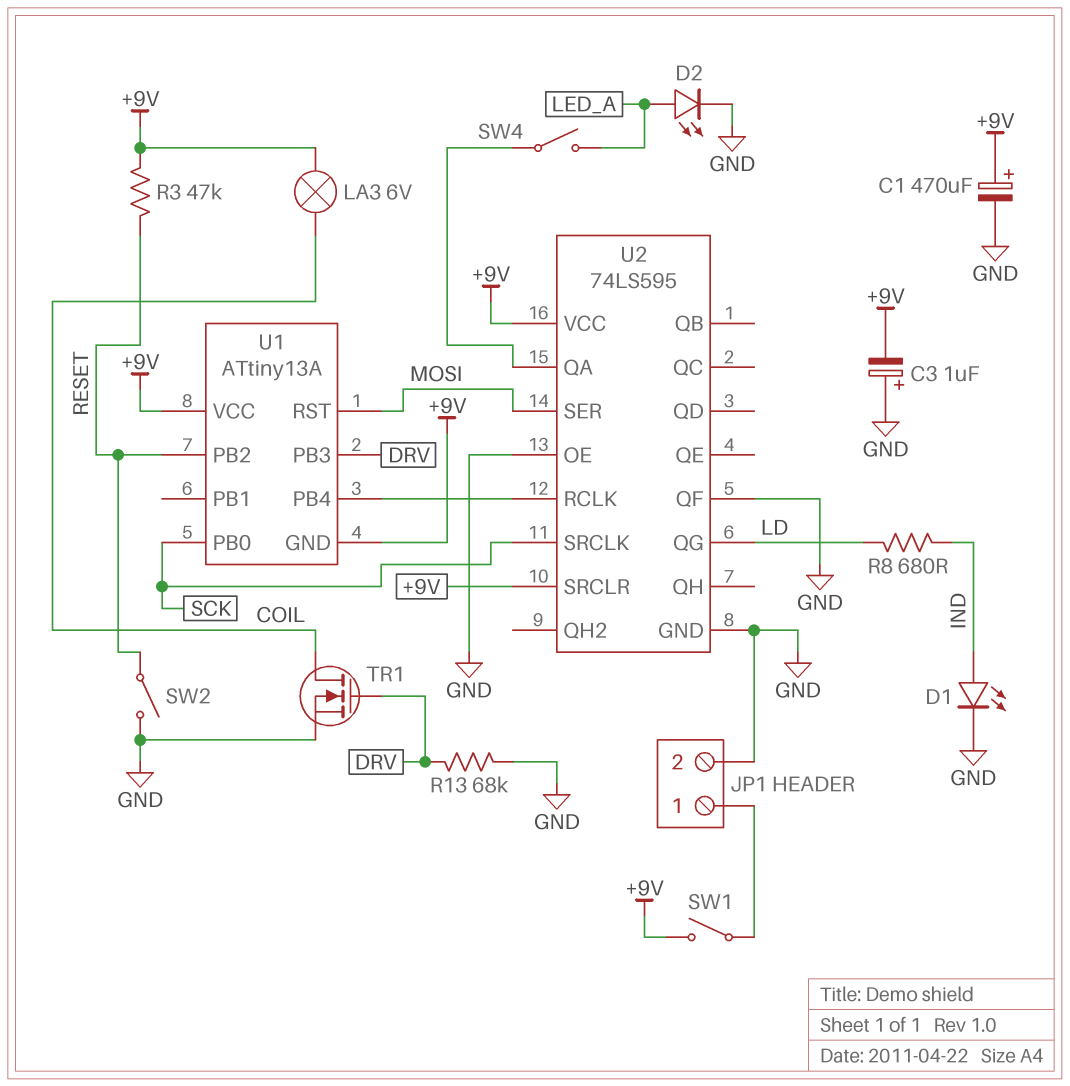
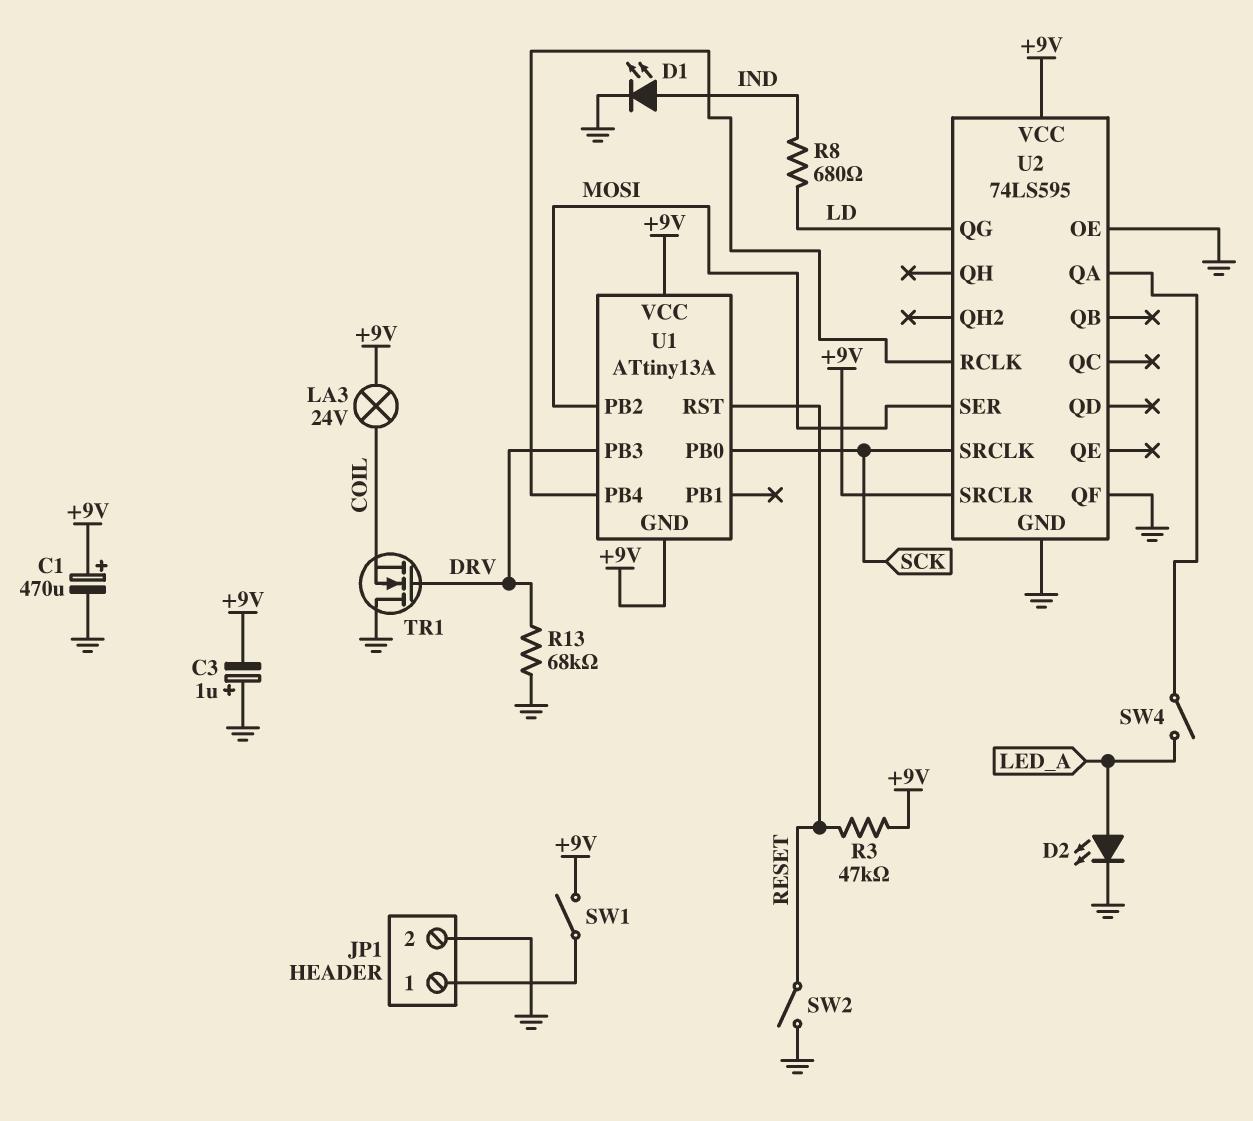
LA3: lamp 6V (+9V, COIL) -> lamp 24V (+9V, COIL)
TR1: NMOS (G DRV, D COIL, S GND) -> NMOS (G DRV, D GND, S COIL)
U1 pin PB2: RESET -> MOSI
U1 pin RST: MOSI -> RESET

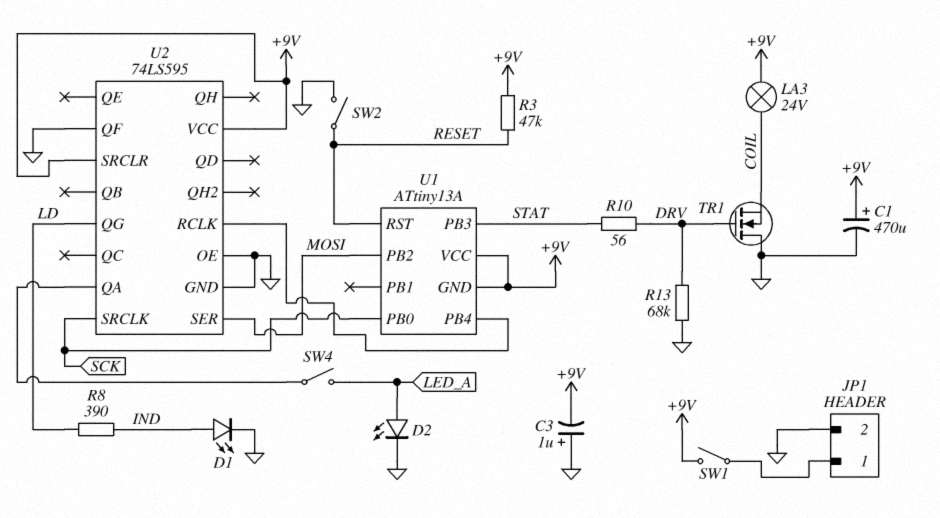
R8: 680 (IND, LD) -> 390 (IND, LD)
R10: none -> 56 (DRV, STAT)
U1 pin PB3: DRV -> STAT

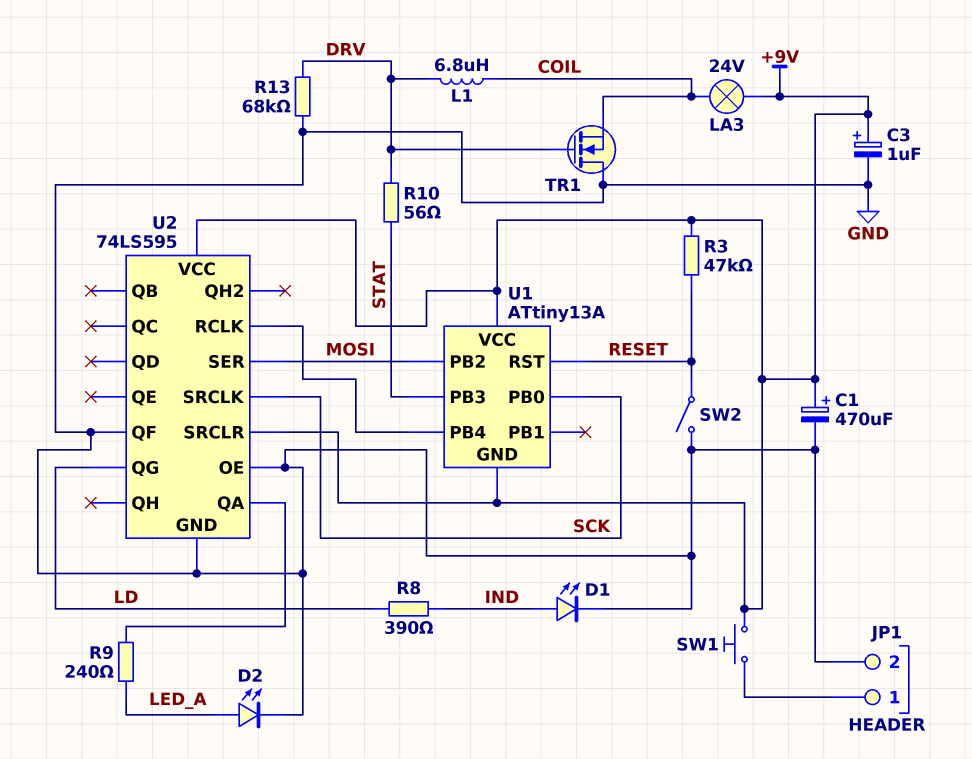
C3: 1uF (plus GND, minus +9V) -> 1uF (plus +9V, minus GND)
L1: none -> 6.8uH (COIL, DRV)
R9: none -> 240 (LED_A, U2/QA)
SW1: switch (+9V, JP1/1) -> button (+9V, JP1/1)
SW4: switch (LED_A, U2/QA) -> none

